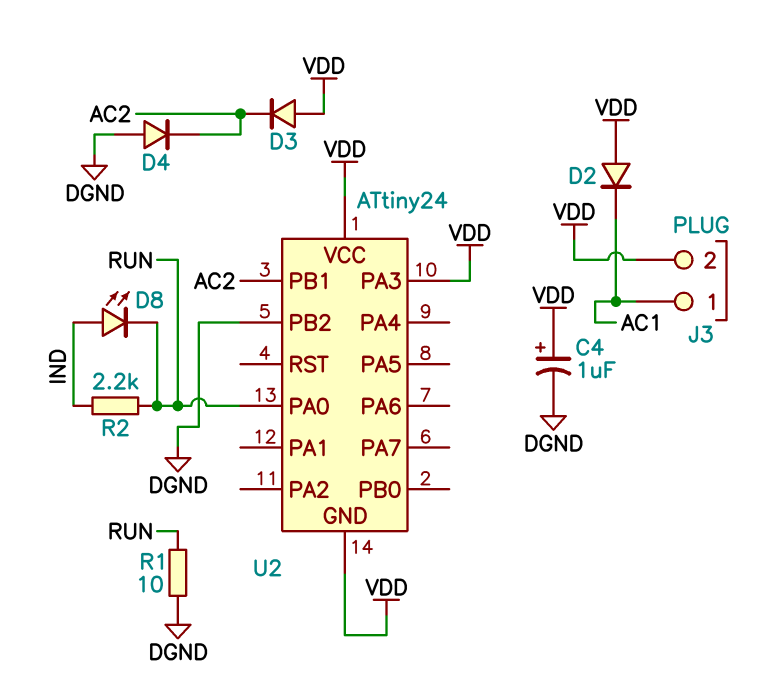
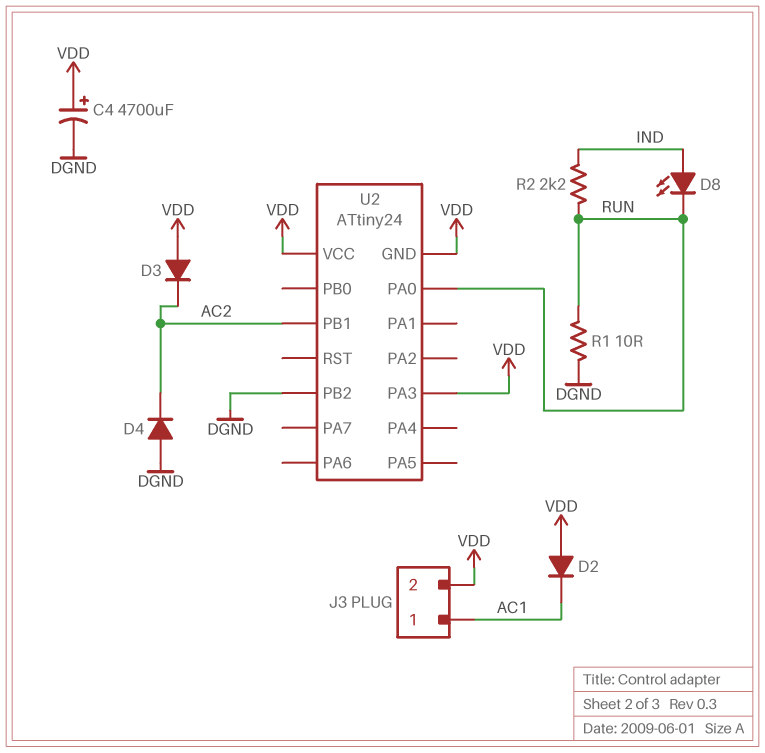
C4: 1uF (plus VDD, minus DGND) -> 4700uF (plus VDD, minus DGND)

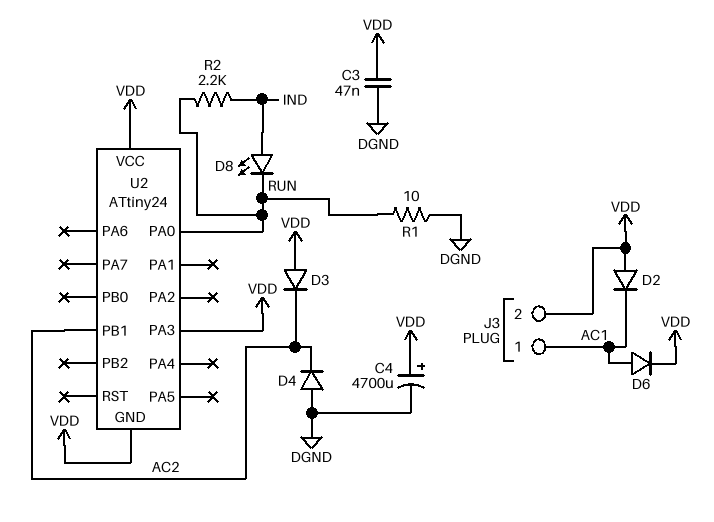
C3: none -> 47nF (DGND, VDD)
D6: none -> diode (A AC1, K VDD)
U2 pin PB2: DGND -> none

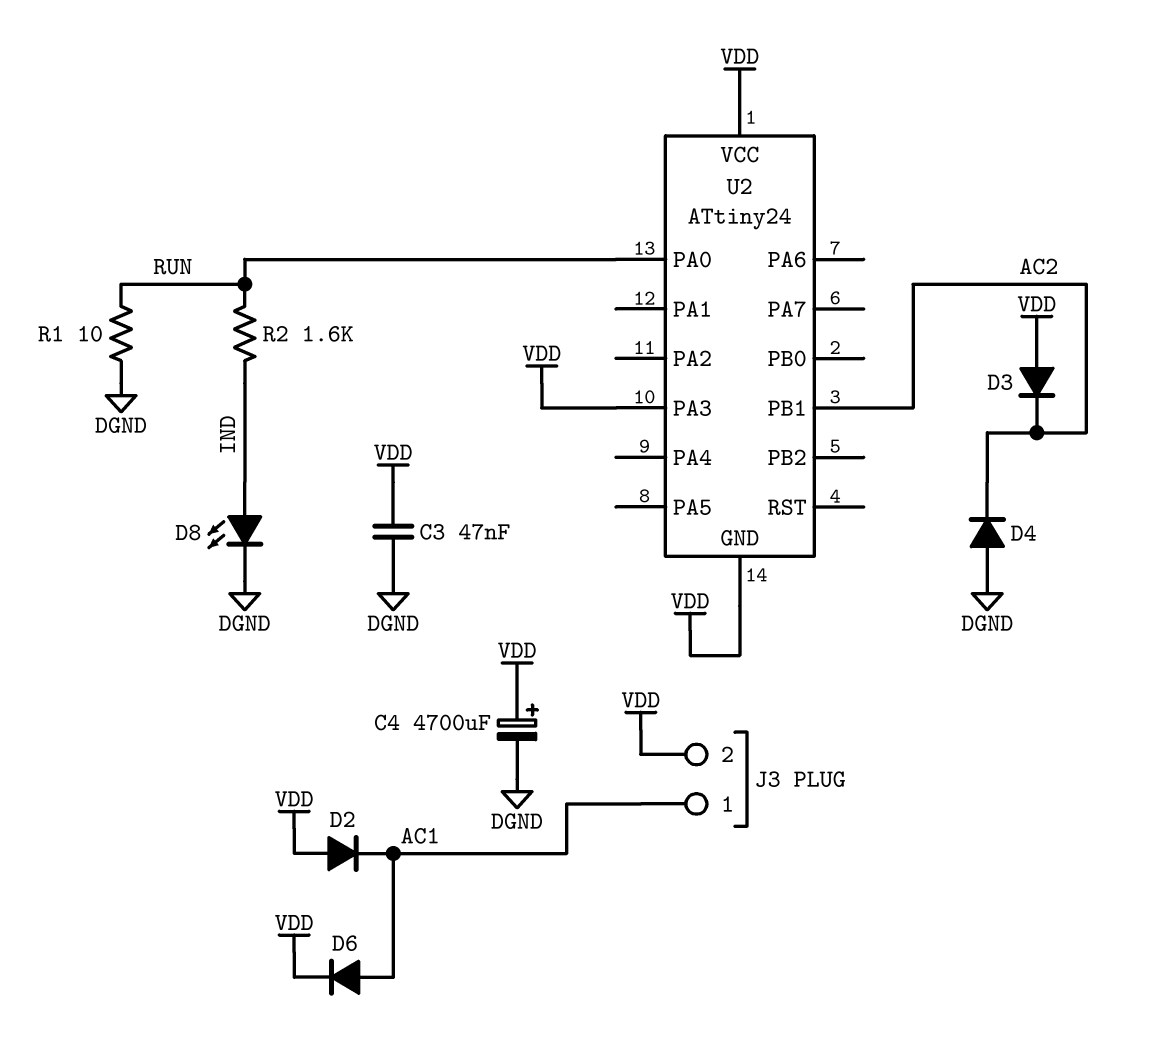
D8: LED (A IND, K RUN) -> LED (A IND, K DGND)
R2: 2.2k (IND, RUN) -> 1.6k (IND, RUN)

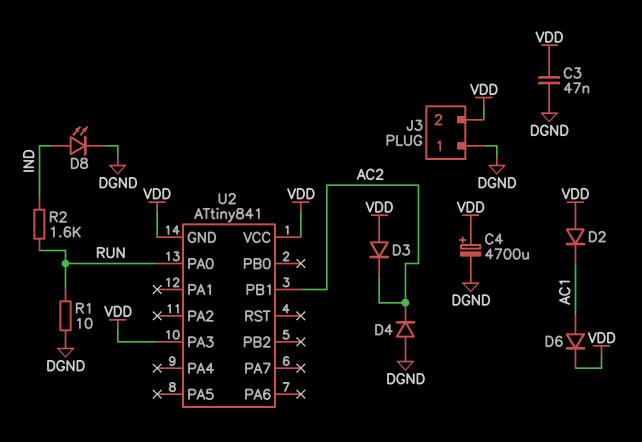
J3 pin 1: AC1 -> DGND
U2: ATtiny24 -> ATtiny841

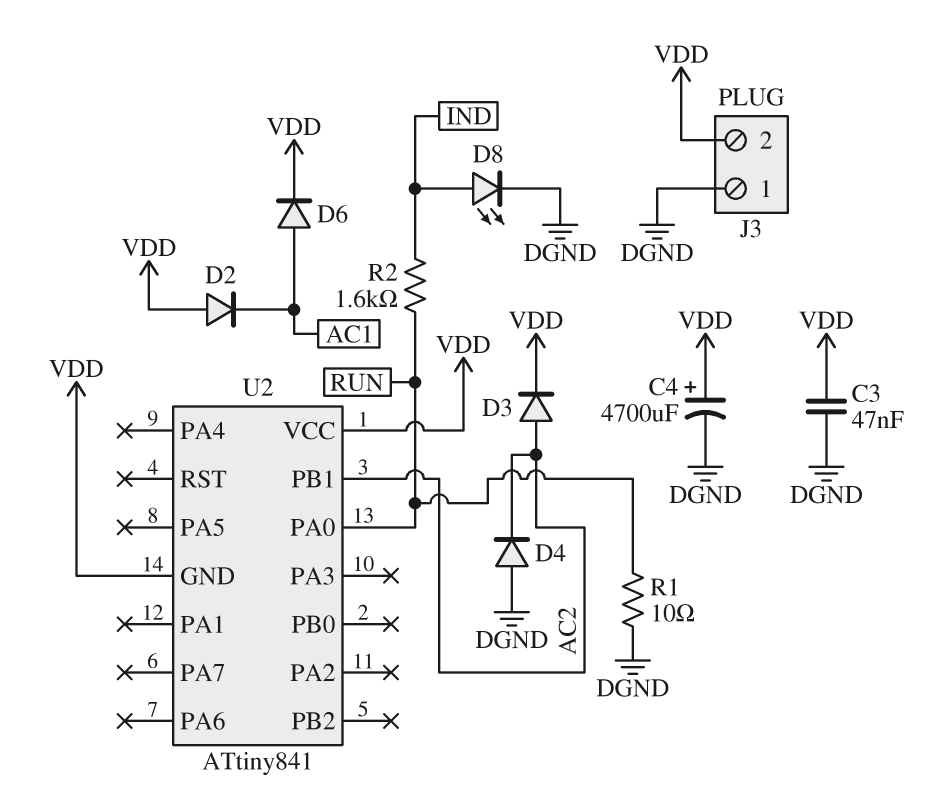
D3: diode (A VDD, K AC2) -> diode (A AC2, K VDD)
U2 pin PA3: VDD -> none

